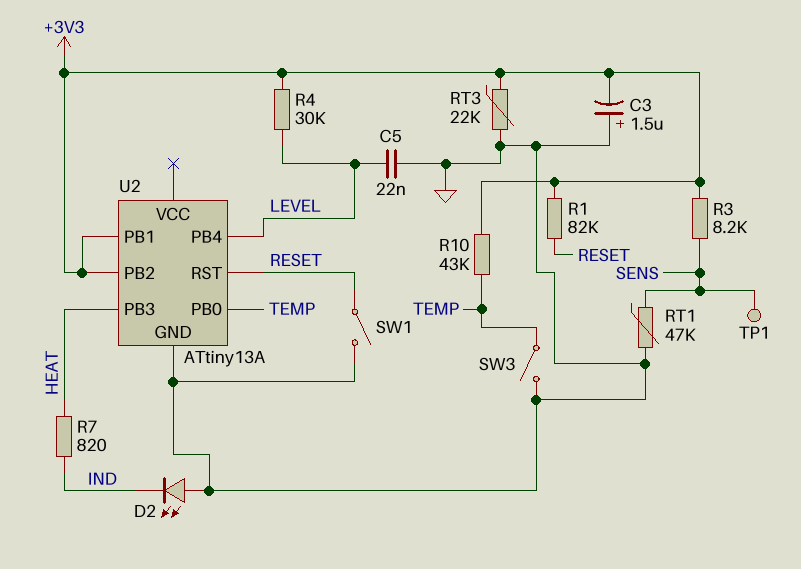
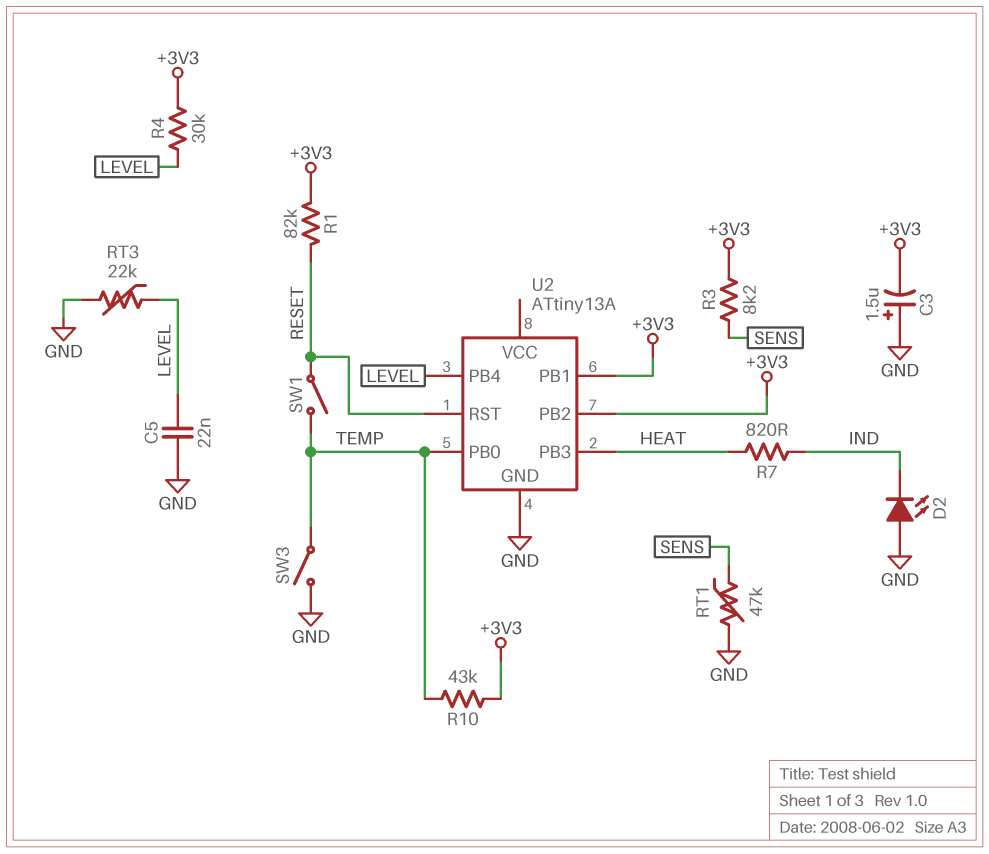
RT3: 22k (+3V3, GND) -> 22k (GND, LEVEL)
SW1: switch (GND, RESET) -> switch (RESET, TEMP)
TP1: test point (SENS) -> none

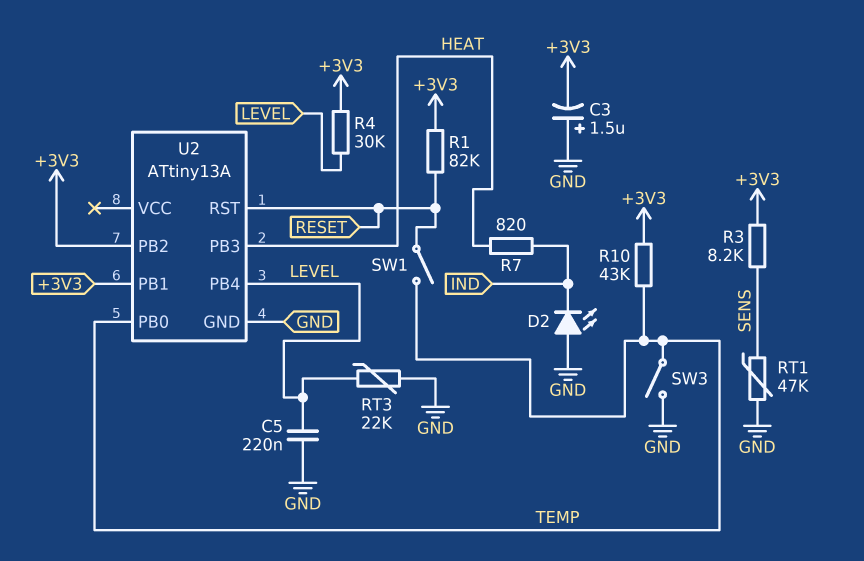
C5: 22nF (GND, LEVEL) -> 220nF (GND, LEVEL)

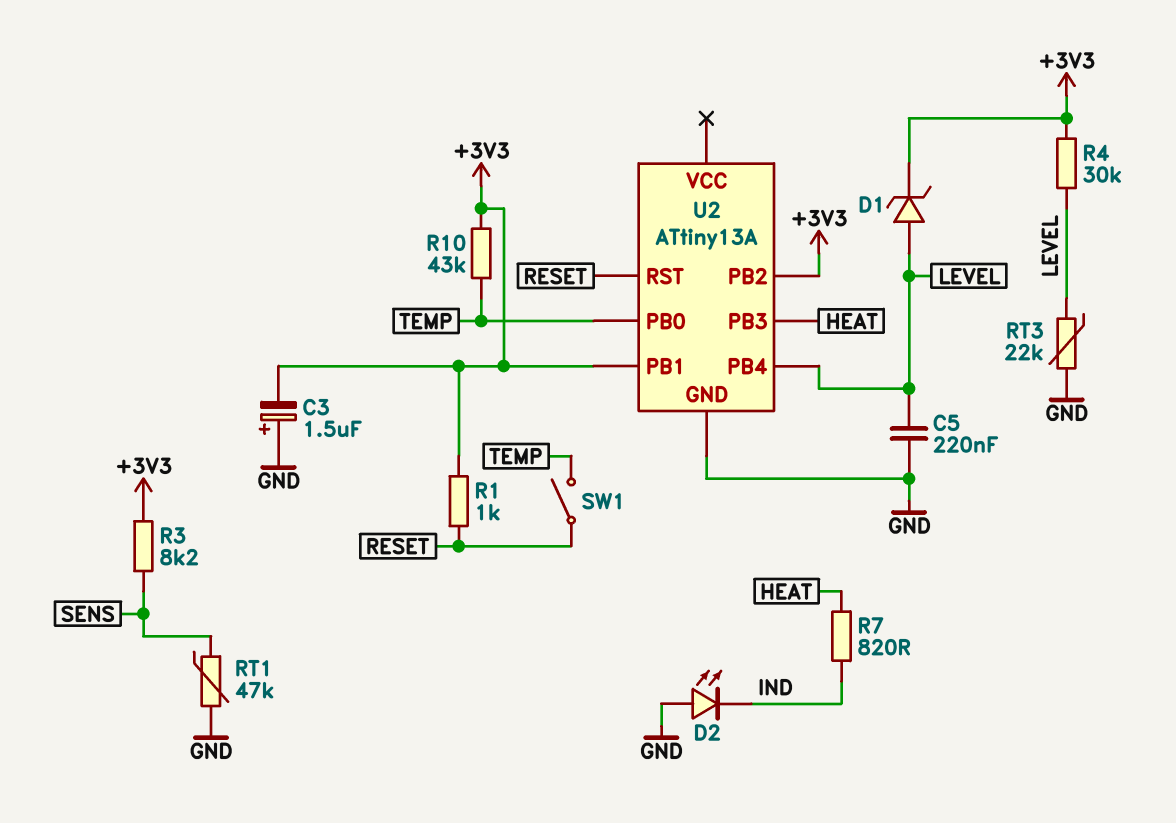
D1: none -> zener (A LEVEL, K +3V3)
R1: 82k (+3V3, RESET) -> 1k (+3V3, RESET)
SW3: switch (GND, TEMP) -> none

